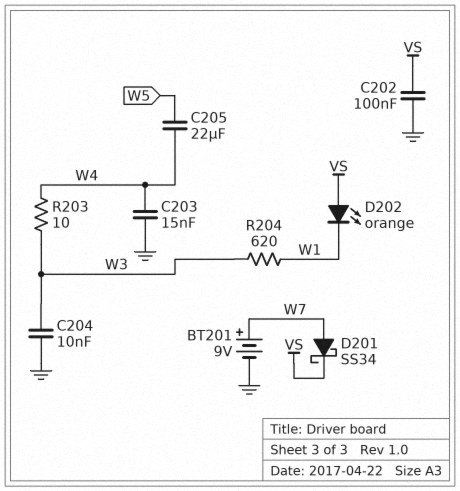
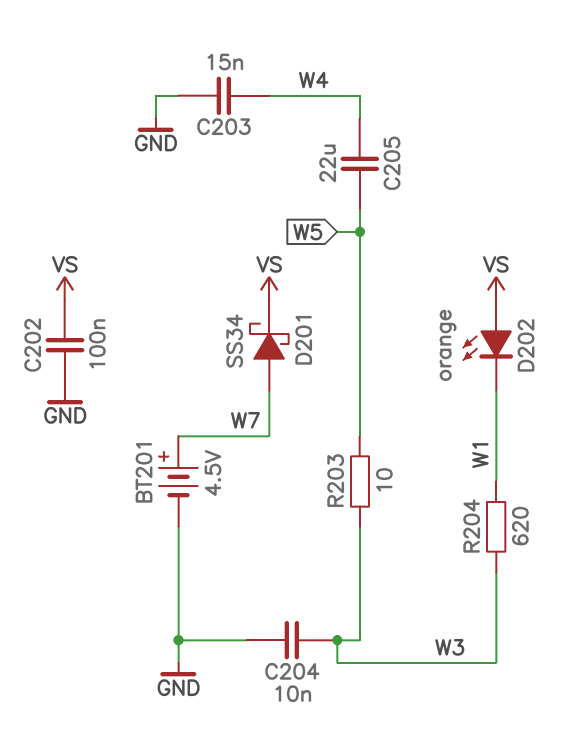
BT201: 9V (plus W7, minus GND) -> 4.5V (plus W7, minus GND)
R203: 10 (W3, W4) -> 10 (W3, W5)

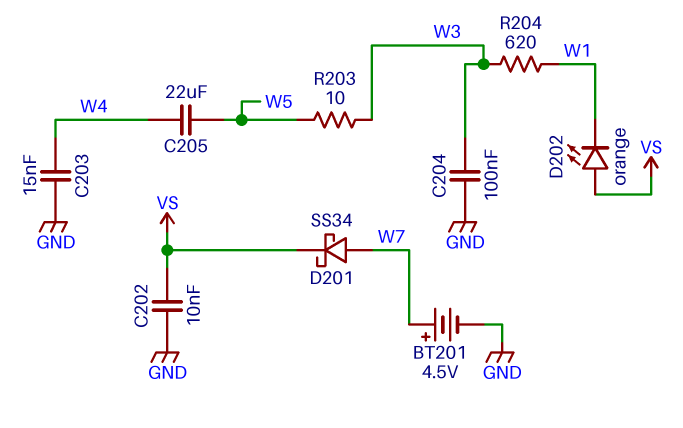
C202: 100nF (GND, VS) -> 10nF (GND, VS)
C204: 10nF (GND, W3) -> 100nF (GND, W3)

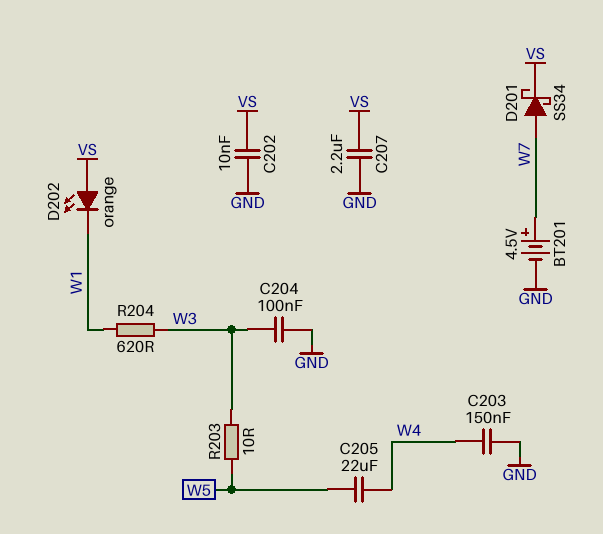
C203: 15nF (GND, W4) -> 150nF (GND, W4)
C207: none -> 2.2uF (GND, VS)

